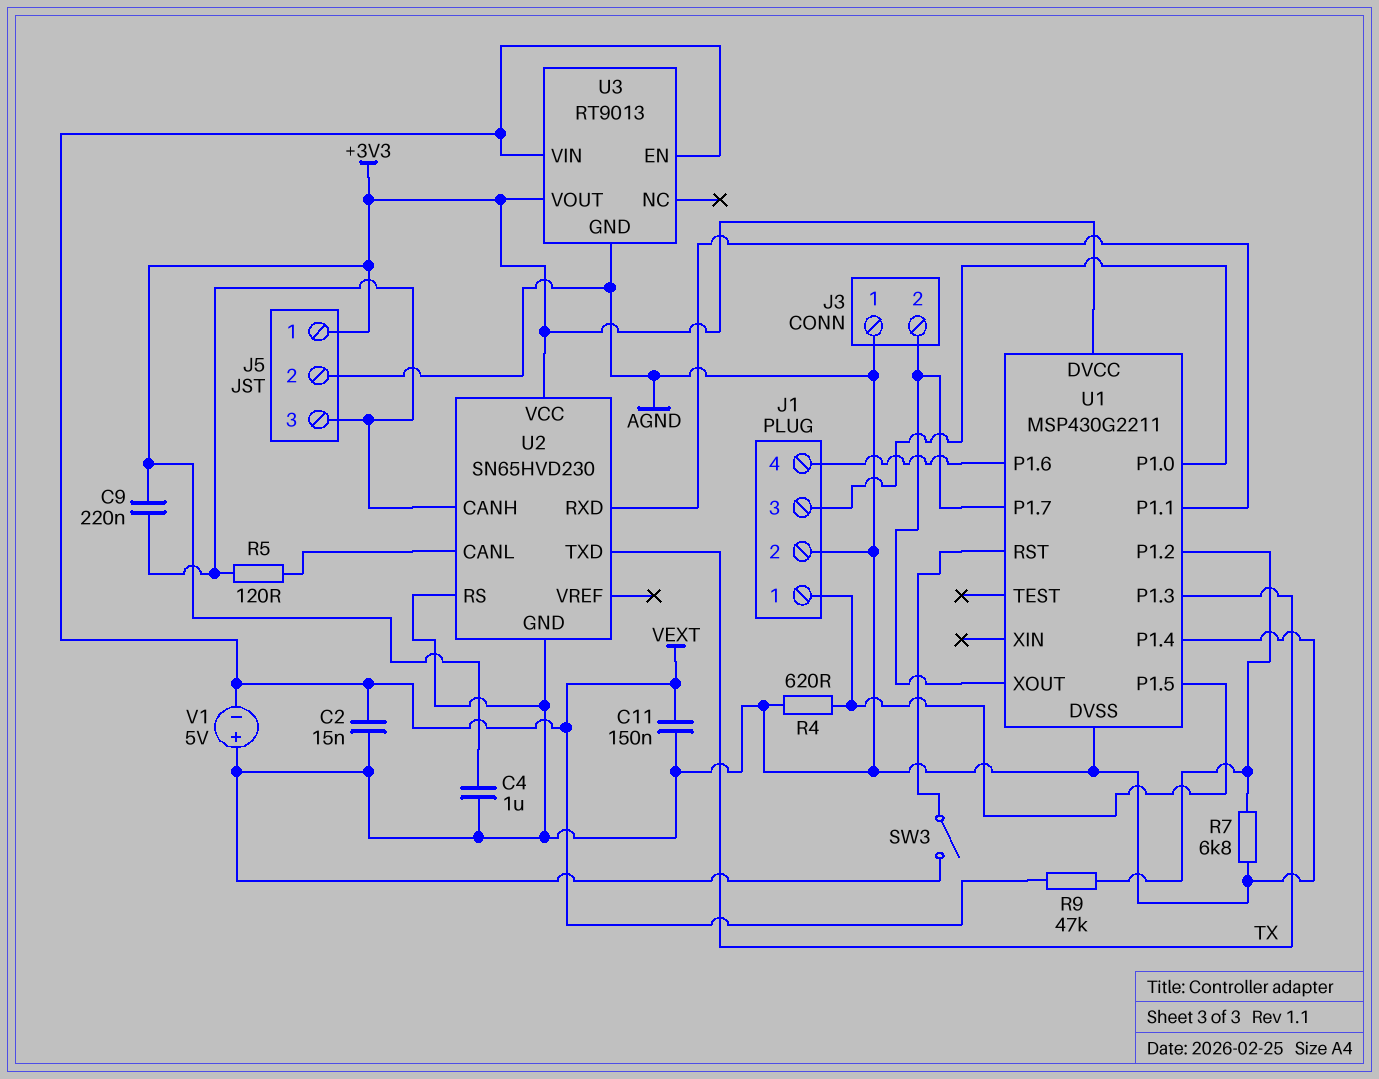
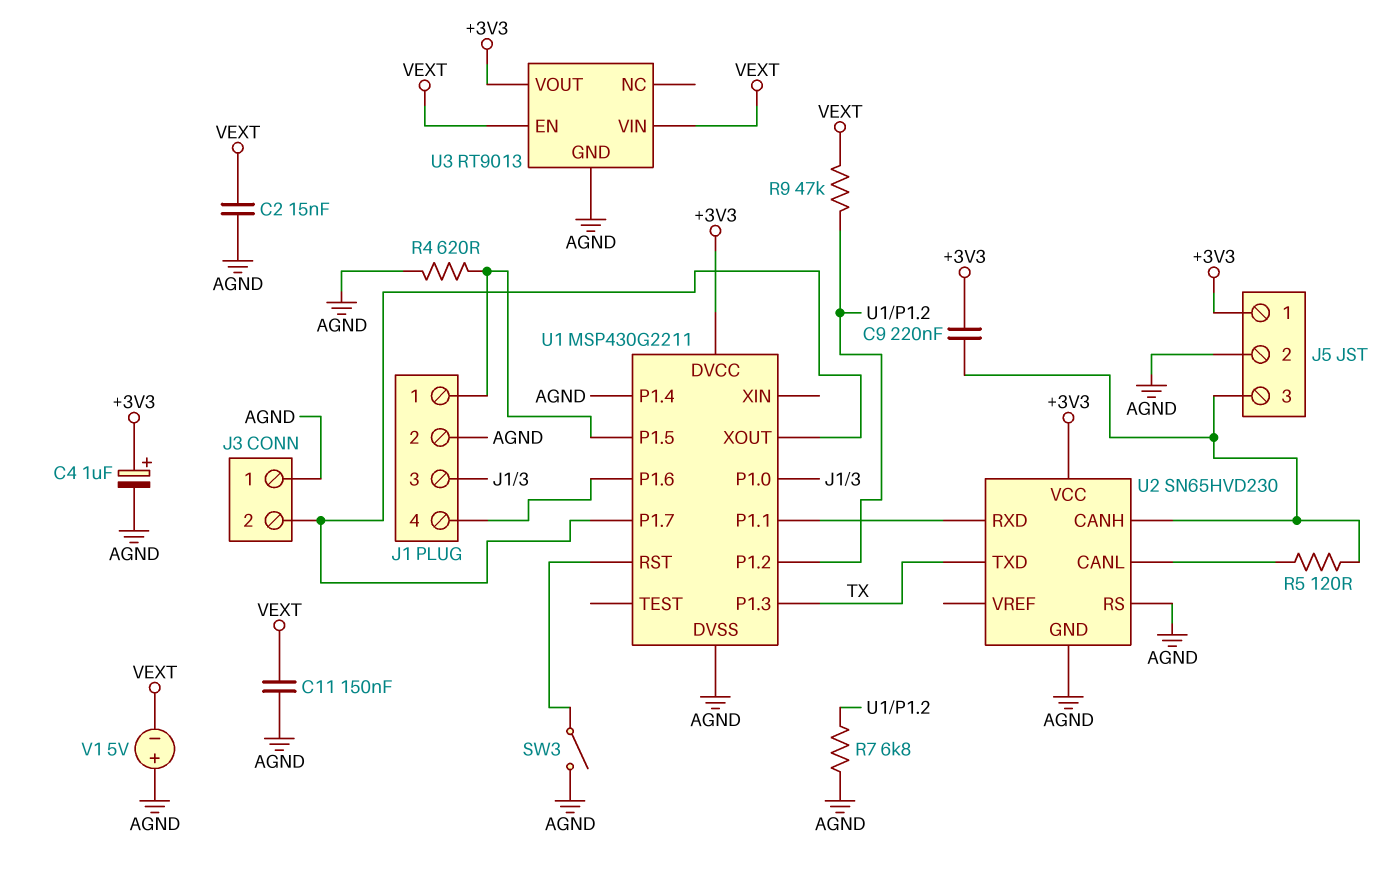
C4: 1uF (+3V3, AGND) -> 1uF (plus +3V3, minus AGND)

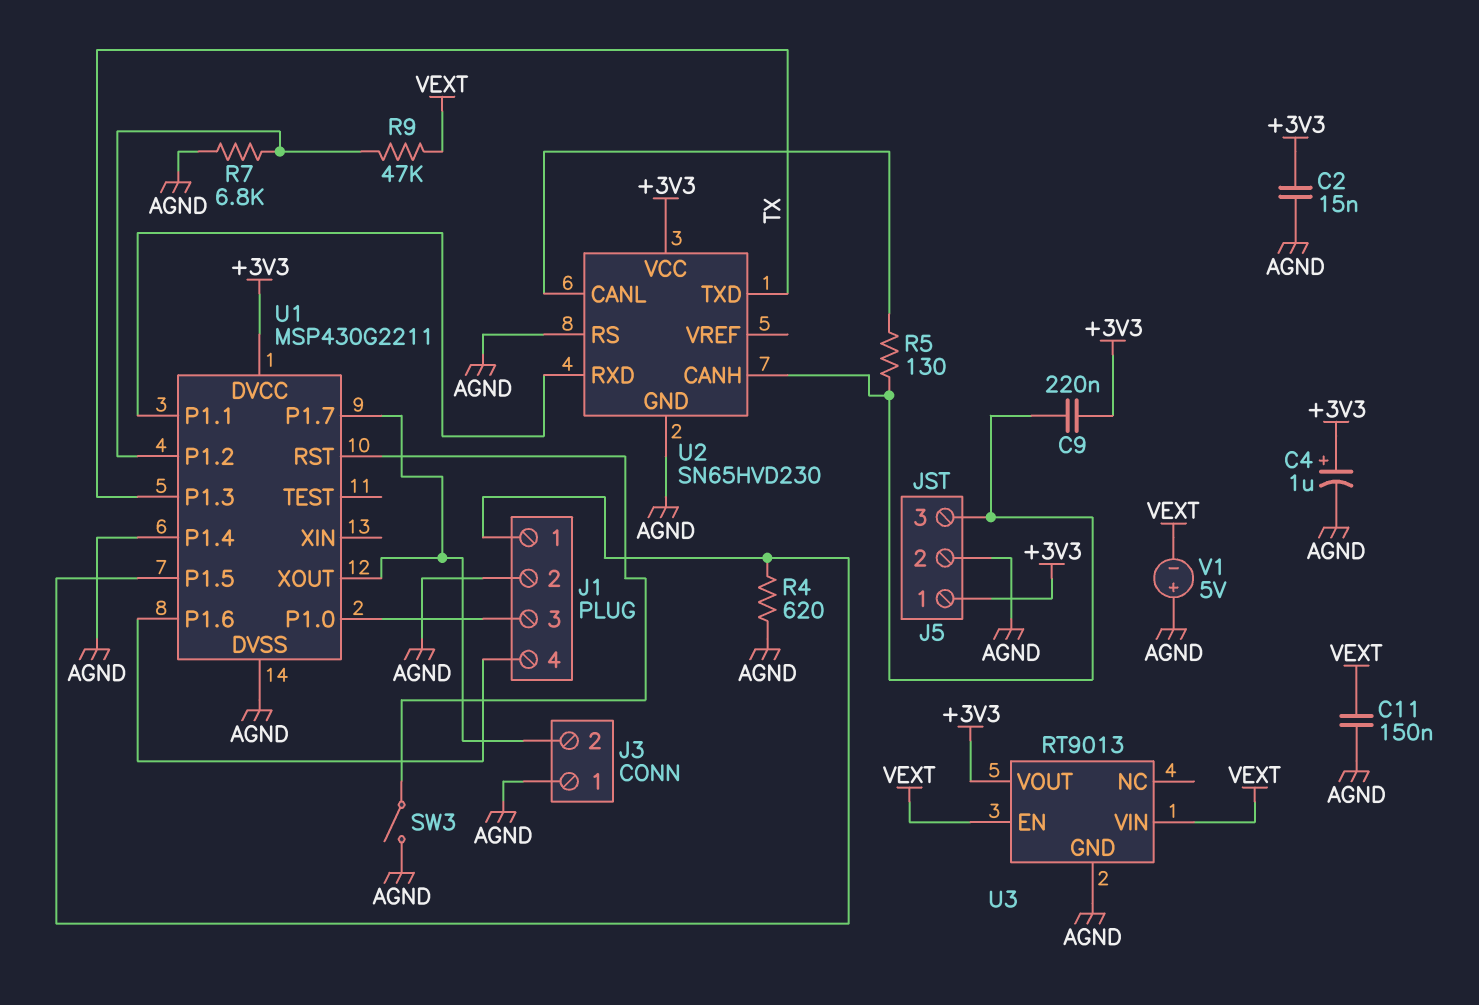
C2: 15nF (AGND, VEXT) -> 15nF (+3V3, AGND)
R5: 120 (J5/3, U2/CANL) -> 130 (J5/3, U2/CANL)

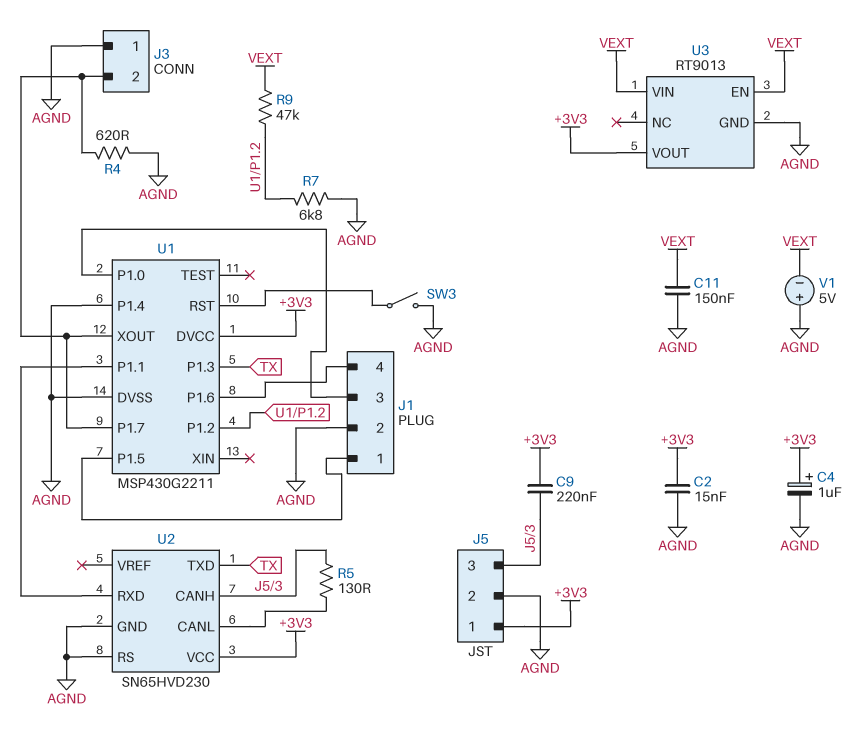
R4: 620 (AGND, J1/1) -> 620 (AGND, J3/2)

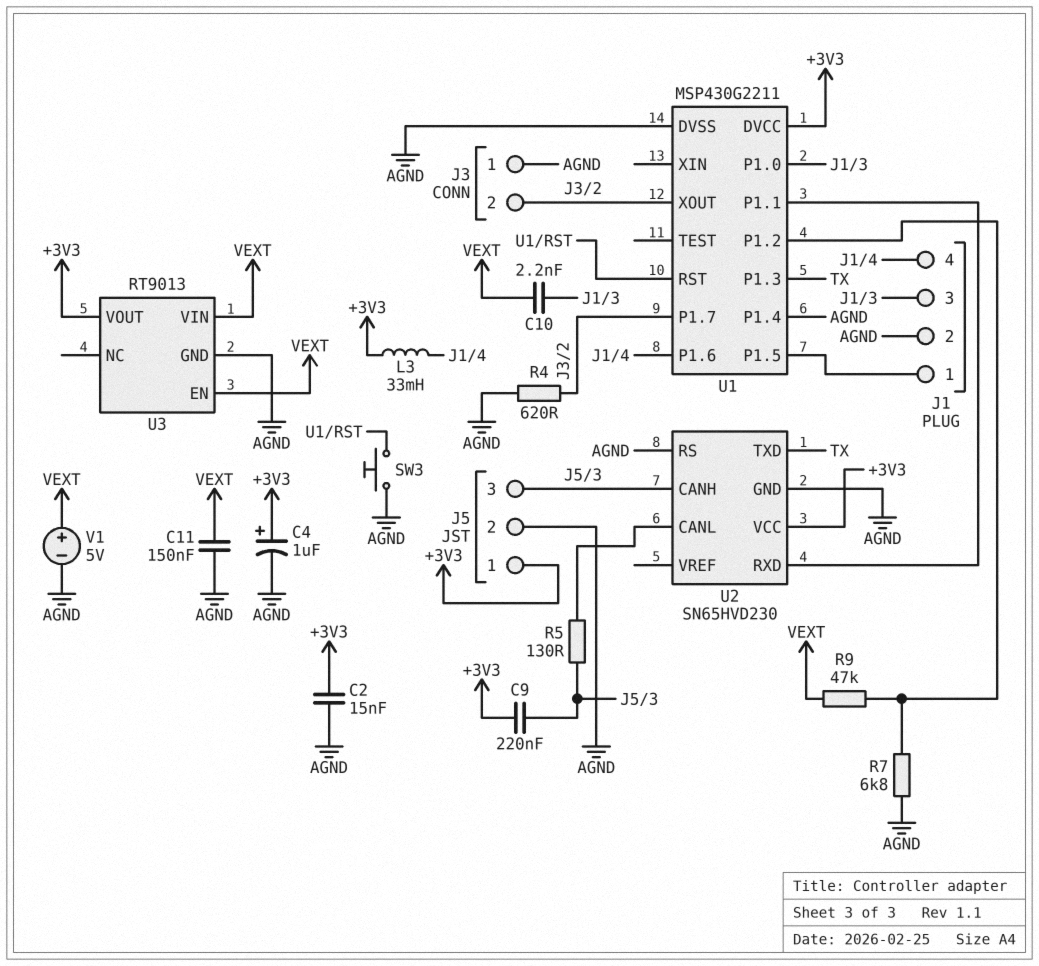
C10: none -> 2.2nF (J1/3, VEXT)
L3: none -> 33mH (+3V3, J1/4)
SW3: switch (AGND, U1/RST) -> button (AGND, U1/RST)
V1: 5V (plus AGND, minus VEXT) -> 5V (plus VEXT, minus AGND)

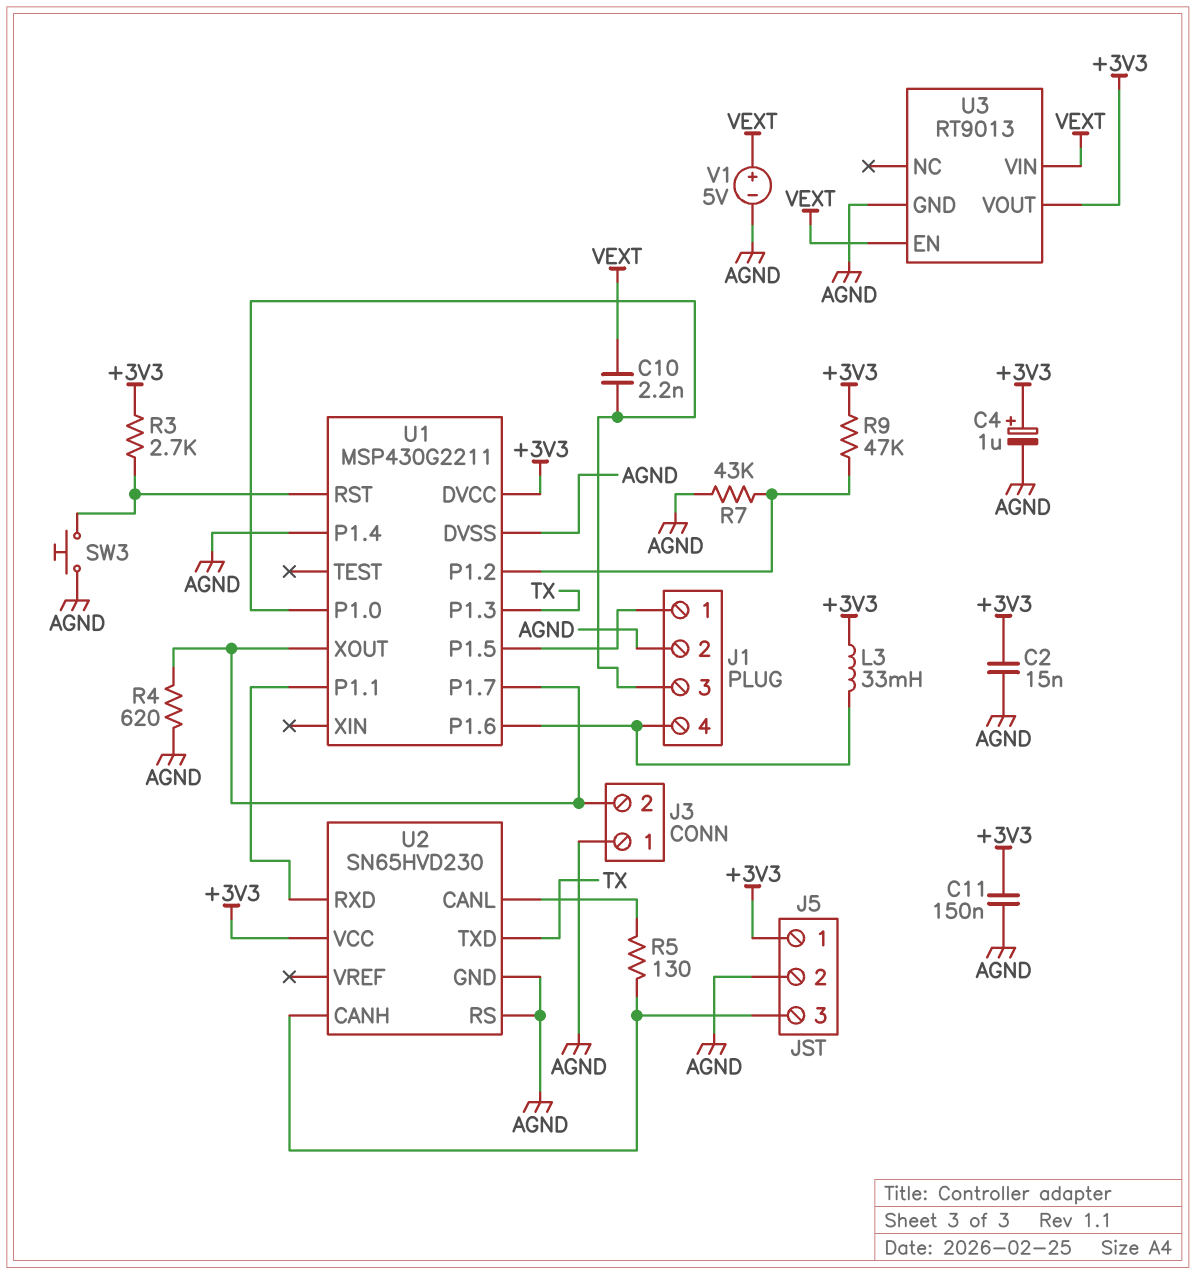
C9: 220nF (+3V3, J5/3) -> none
C11: 150nF (AGND, VEXT) -> 150nF (+3V3, AGND)
R3: none -> 2.7k (+3V3, U1/RST)
R7: 6.8k (AGND, U1/P1.2) -> 43k (AGND, U1/P1.2)
R9: 47k (U1/P1.2, VEXT) -> 47k (+3V3, U1/P1.2)

